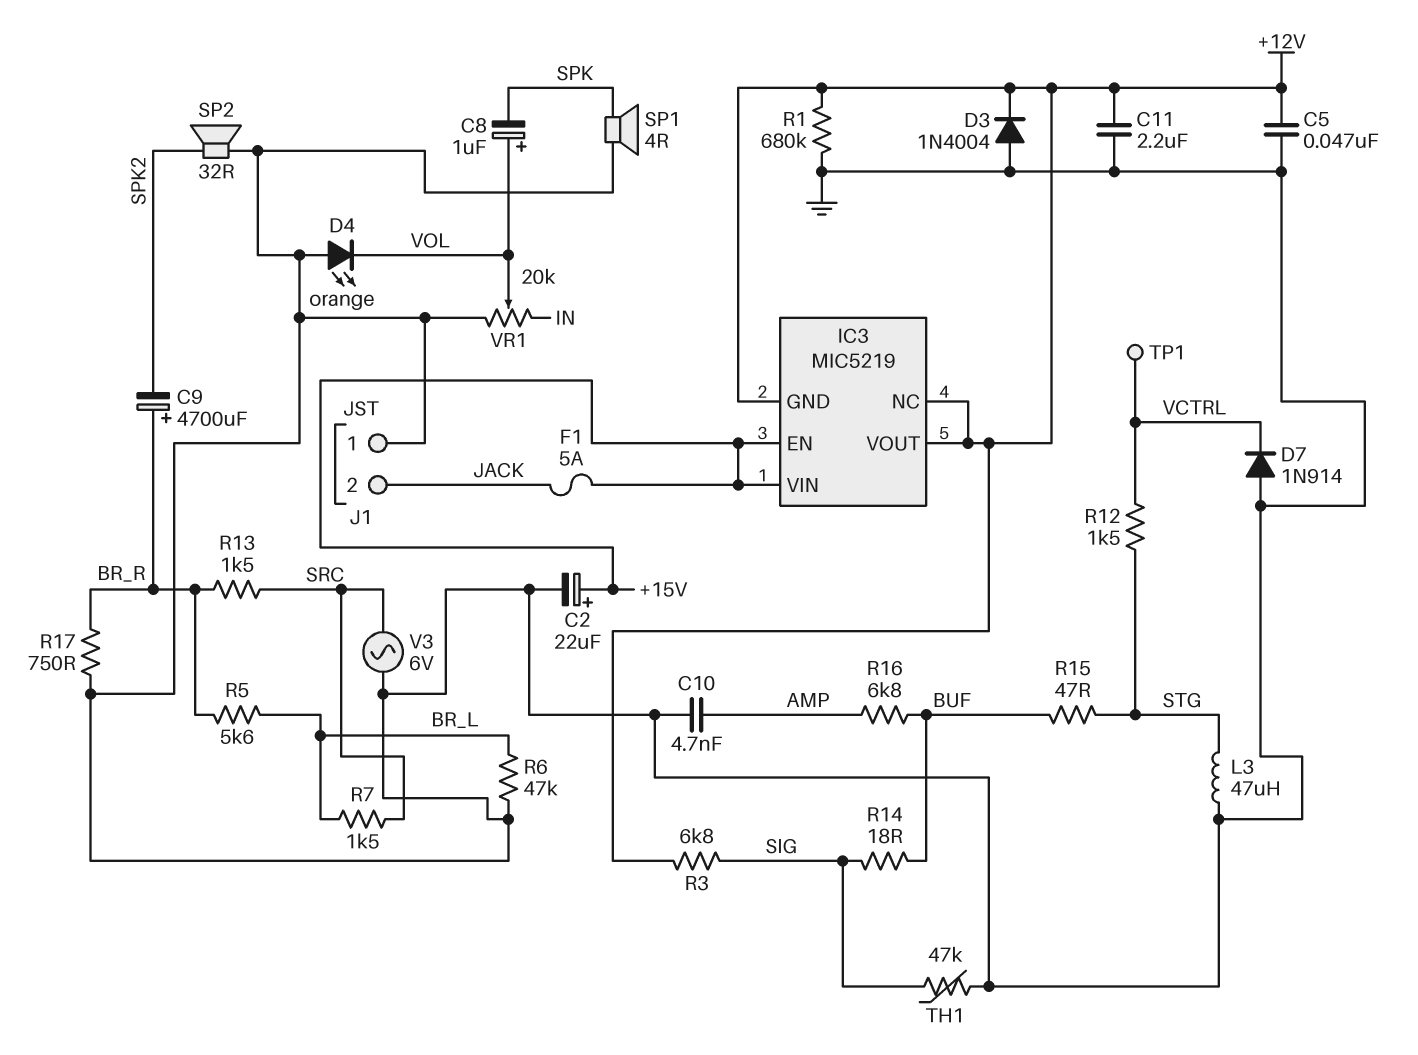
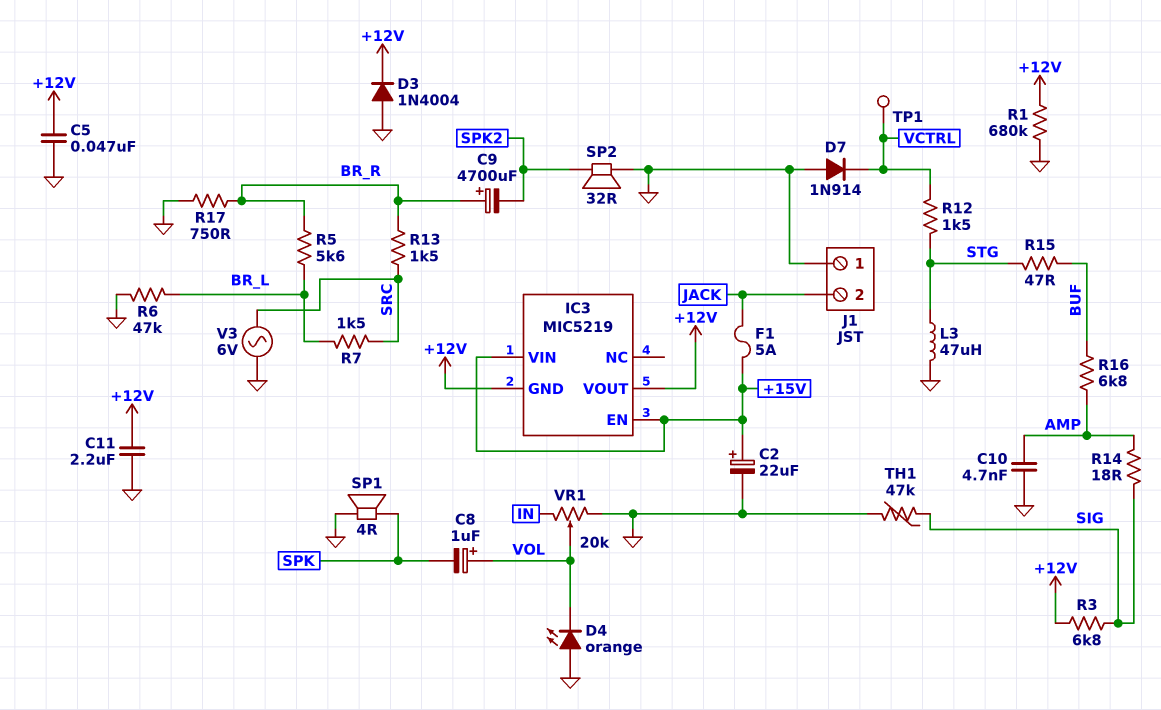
IC3 pin NC: +12V -> none
R14: 18 (BUF, SIG) -> 18 (AMP, SIG)

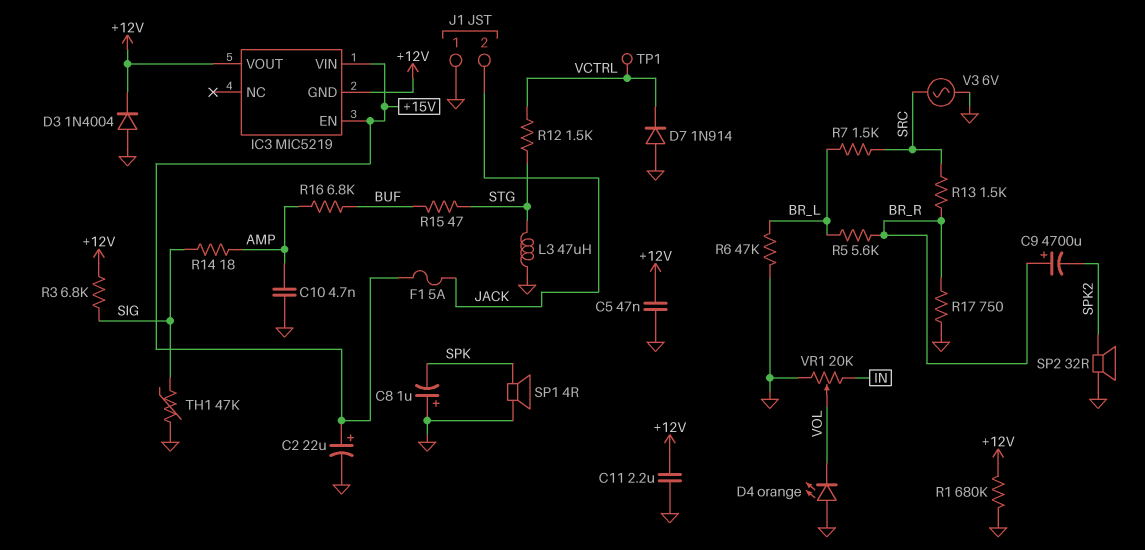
C8: 1uF (plus VOL, minus SPK) -> 1uF (plus GND, minus SPK)

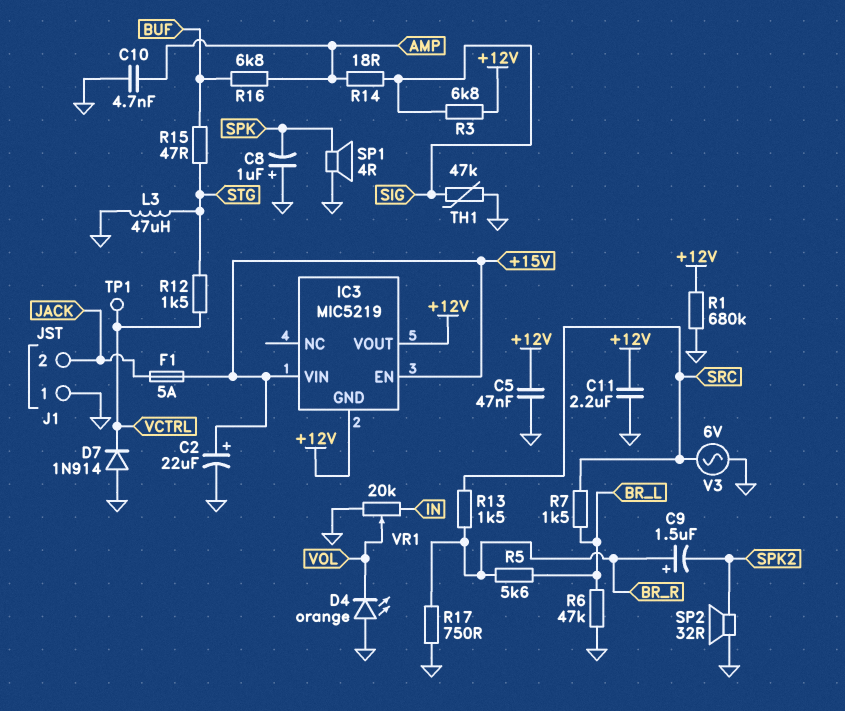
C9: 4700uF (plus BR_R, minus SPK2) -> 1.5uF (plus BR_R, minus SPK2)
D3: diode 1N4004 (A GND, K +12V) -> none

